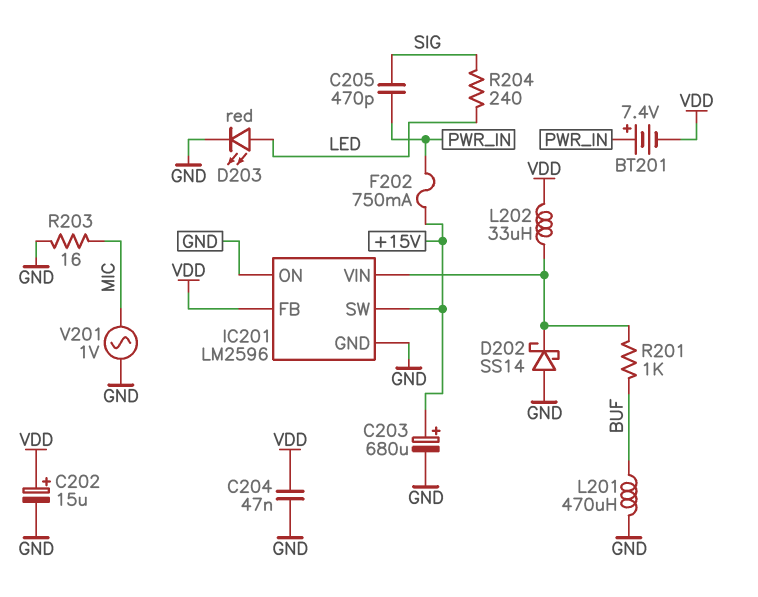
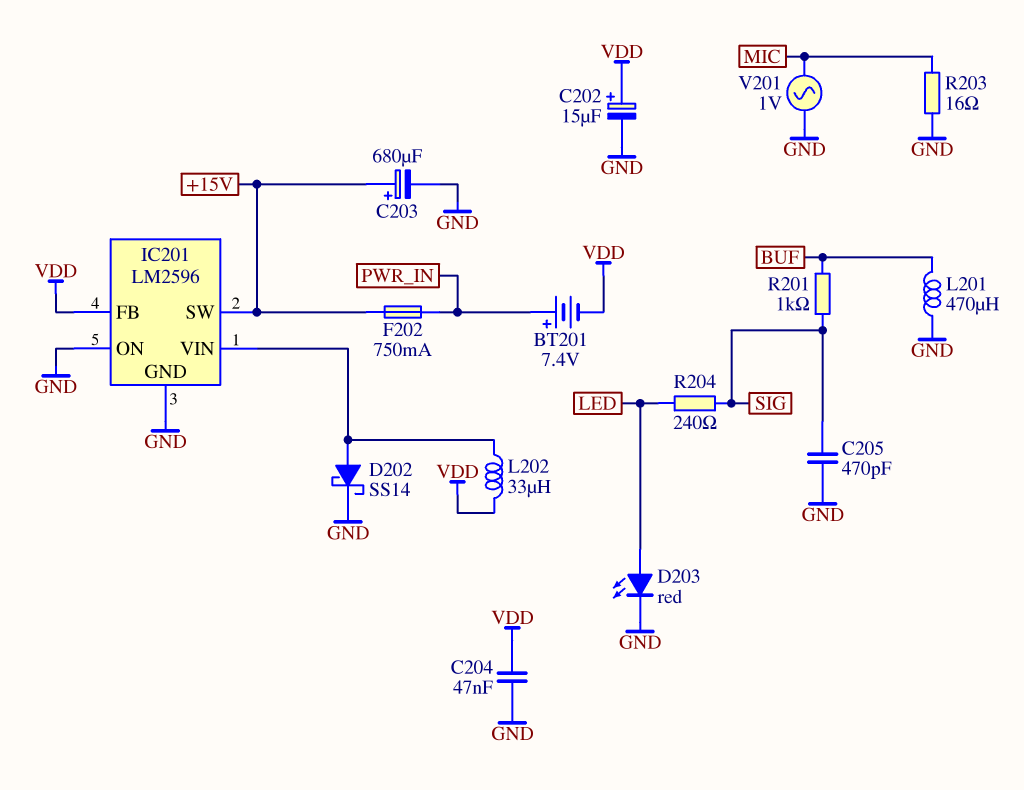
C205: 470pF (PWR_IN, SIG) -> 470pF (GND, SIG)
D202: schottky SS14 (A GND, K IC201/VIN) -> schottky SS14 (A IC201/VIN, K GND)
R201: 1k (BUF, IC201/VIN) -> 1k (BUF, SIG)

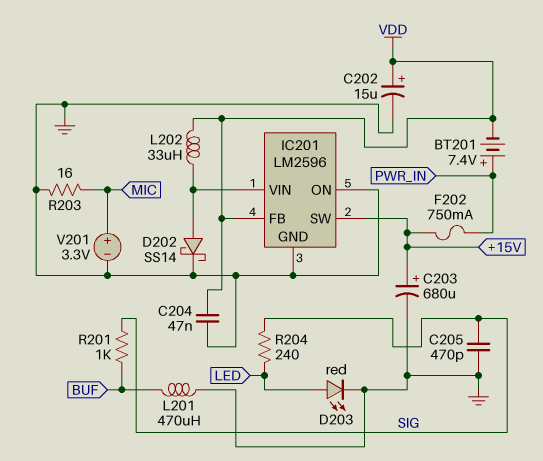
V201: AC 1V (GND, MIC) -> 3.3V (plus MIC, minus GND)

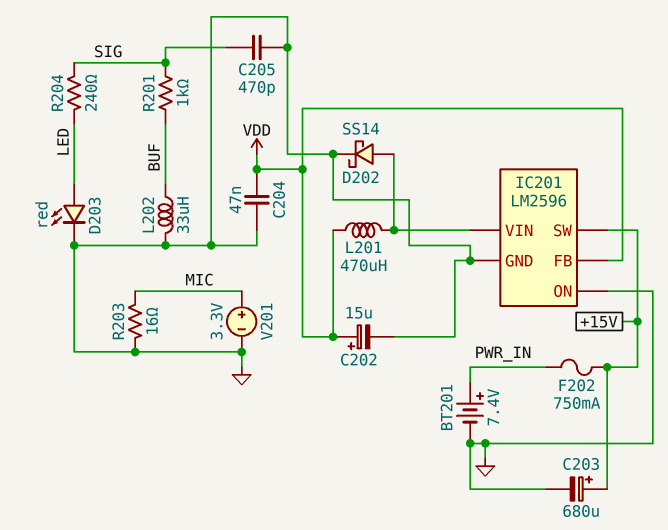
BT201: 7.4V (plus PWR_IN, minus VDD) -> 7.4V (plus PWR_IN, minus GND)
L201: 470uH (BUF, GND) -> 470uH (IC201/VIN, VDD)
L202: 33uH (IC201/VIN, VDD) -> 33uH (BUF, GND)

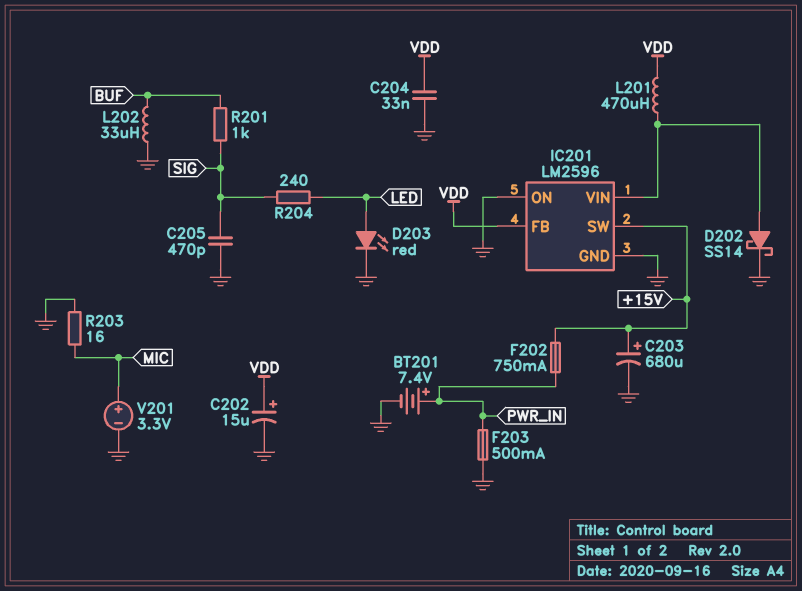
C204: 47nF (GND, VDD) -> 33nF (GND, VDD)
F203: none -> 500mA (GND, PWR_IN)

